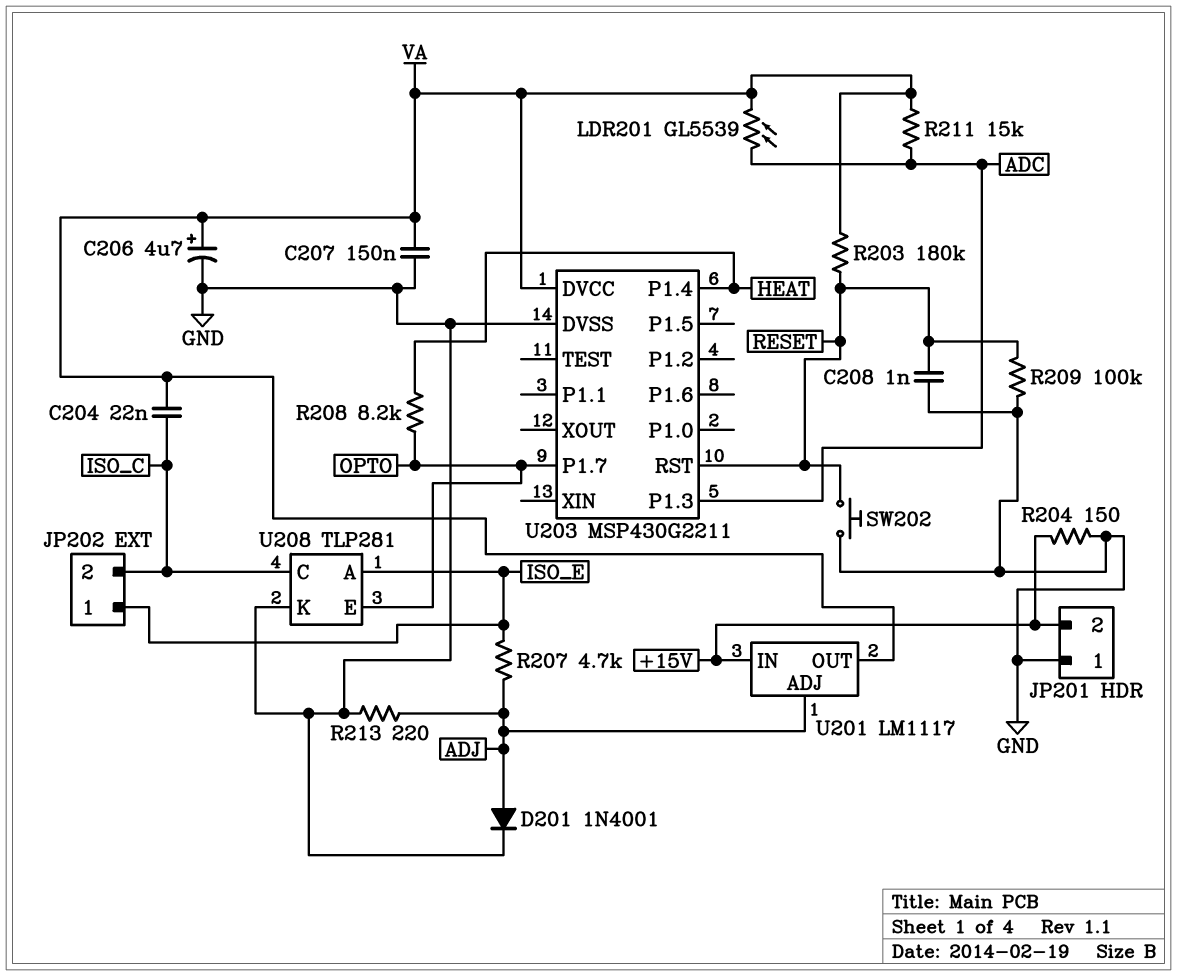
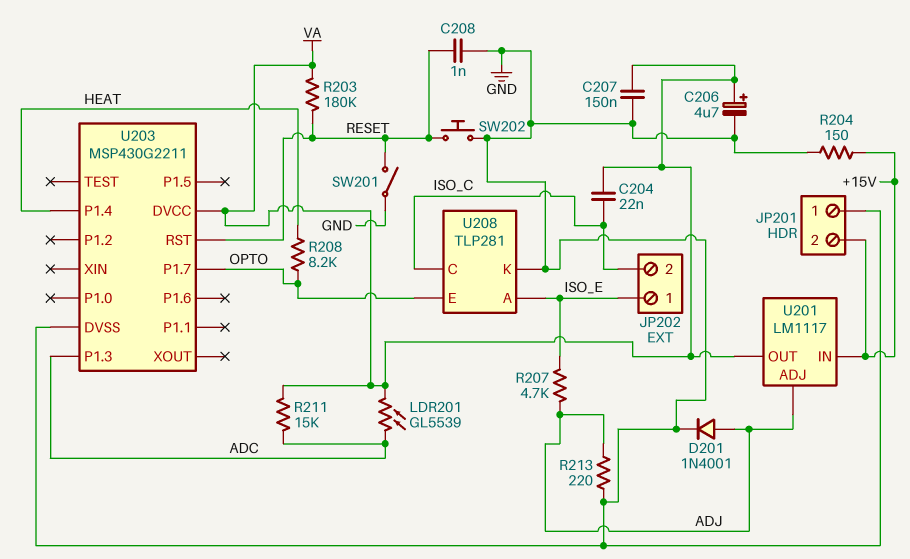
R209: 100k (GND, RESET) -> none
SW201: none -> switch (GND, RESET)

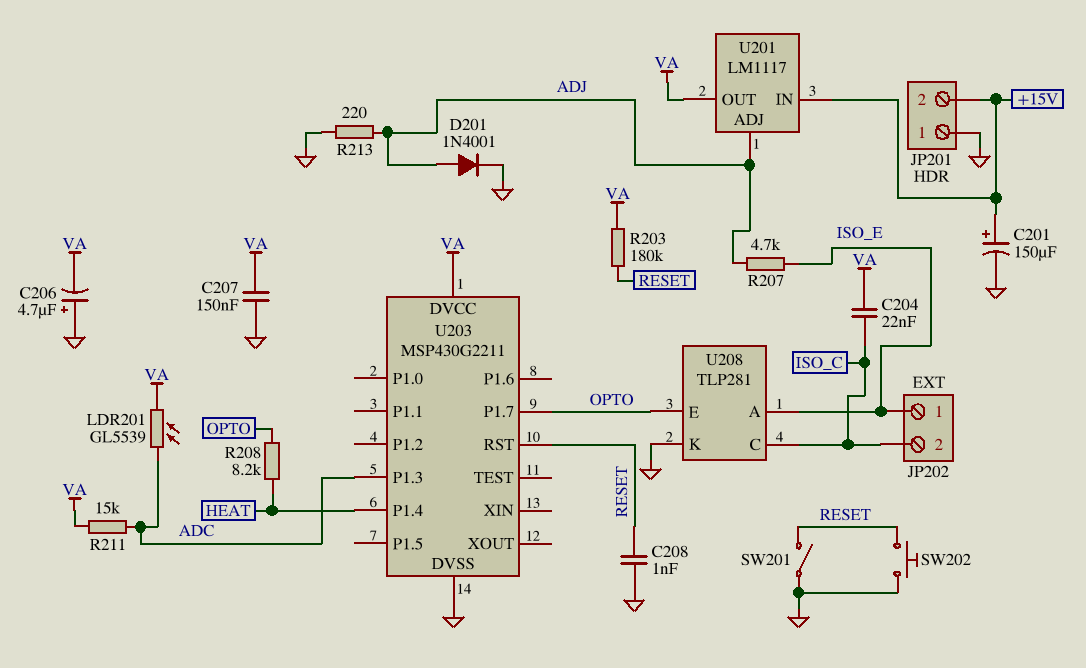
C201: none -> 150uF (plus +15V, minus GND)
C206: 4.7uF (plus VA, minus GND) -> 4.7uF (plus GND, minus VA)
R204: 150 (+15V, GND) -> none

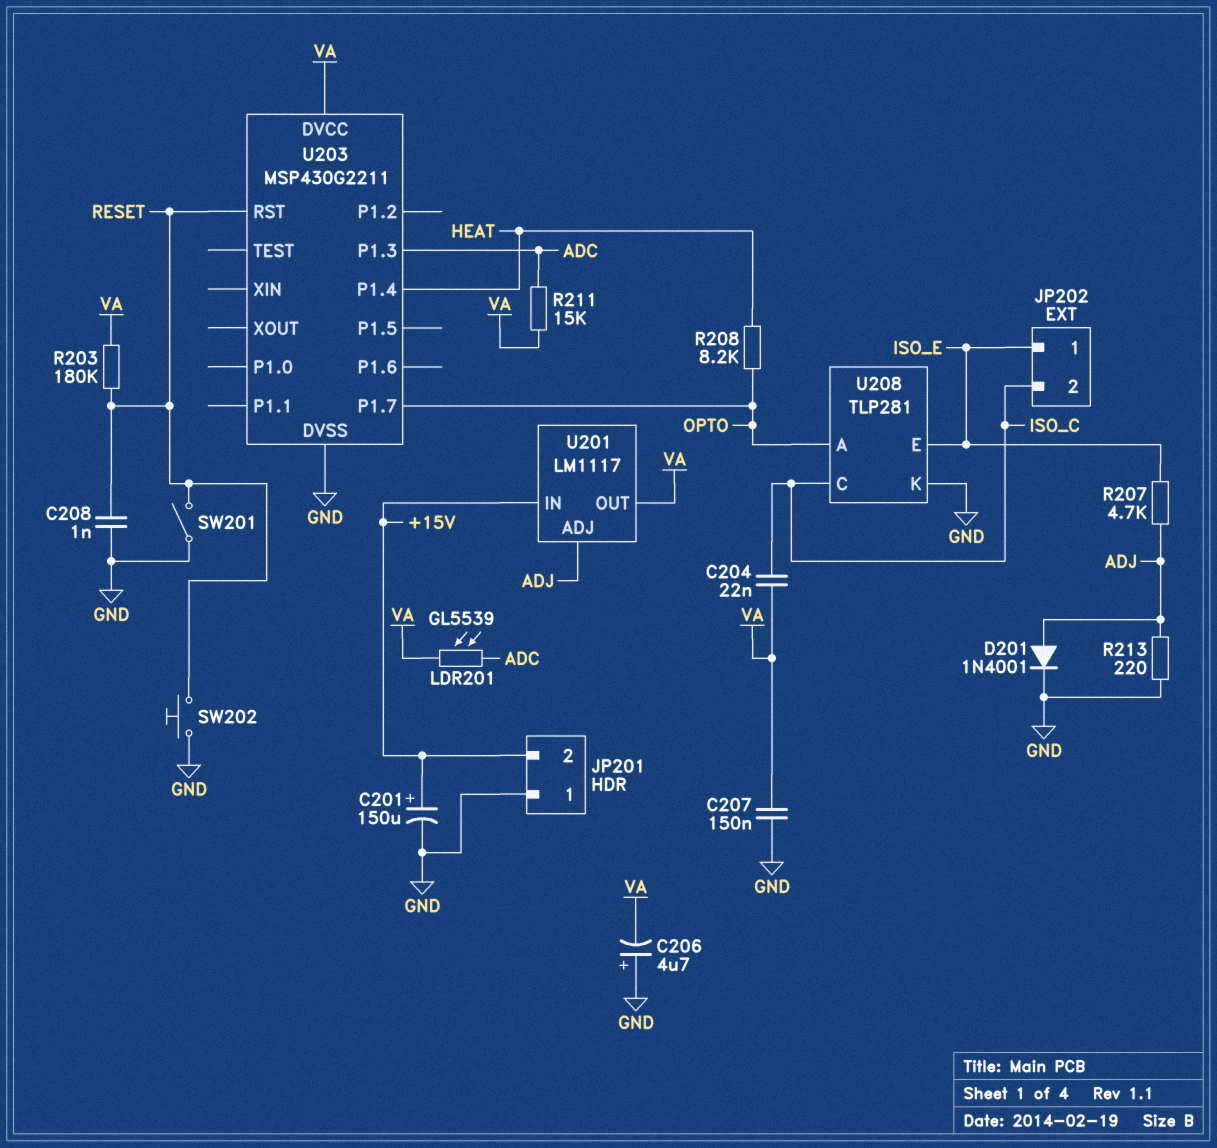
U208 pin A: ISO_E -> OPTO
U208 pin E: OPTO -> ISO_E

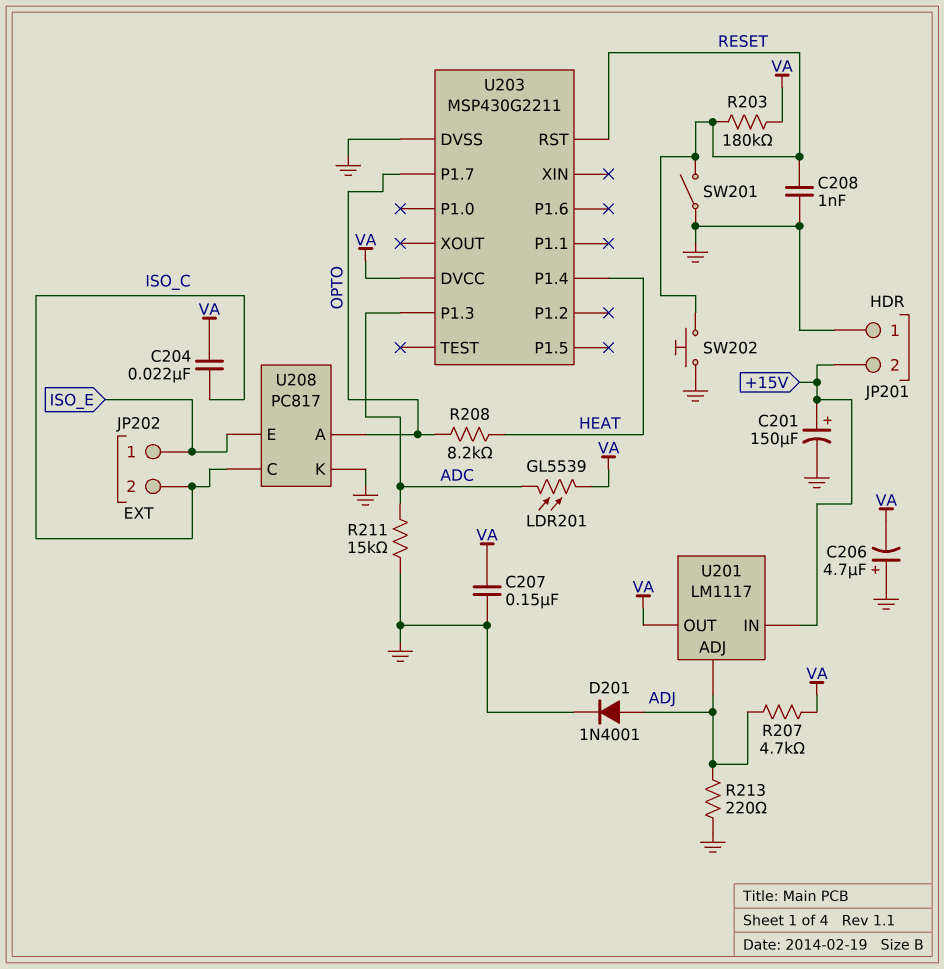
R207: 4.7k (ADJ, ISO_E) -> 4.7k (ADJ, VA)
R211: 15k (ADC, VA) -> 15k (ADC, GND)
U208: TLP281 -> PC817

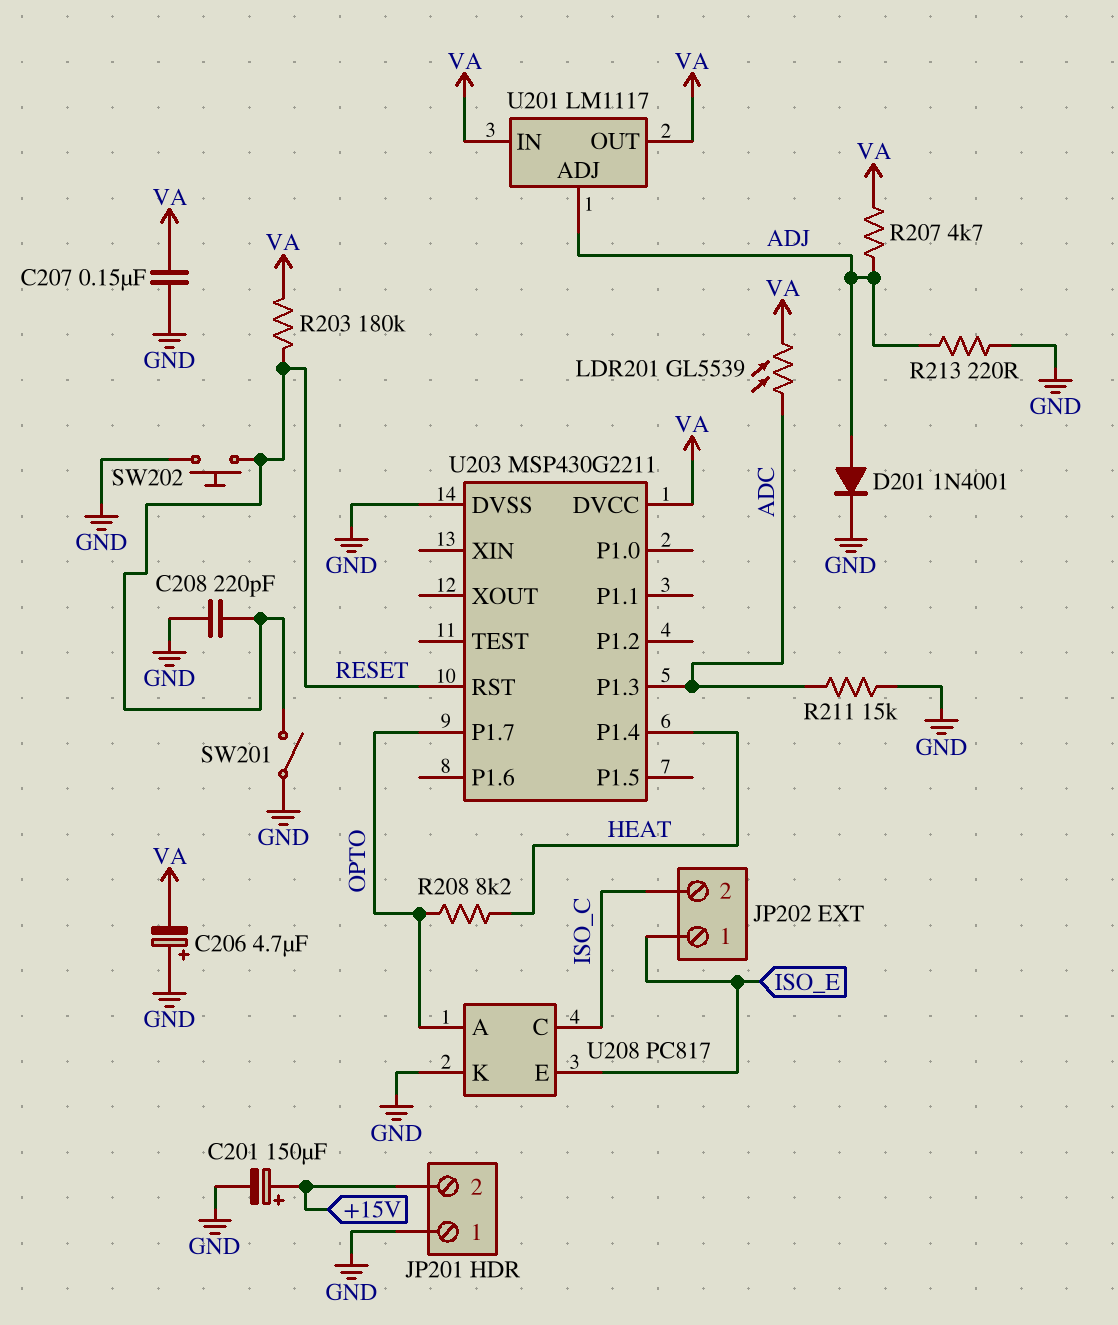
C204: 22nF (ISO_C, VA) -> none
C208: 1nF (GND, RESET) -> 220pF (GND, RESET)
U201 pin IN: +15V -> VA

